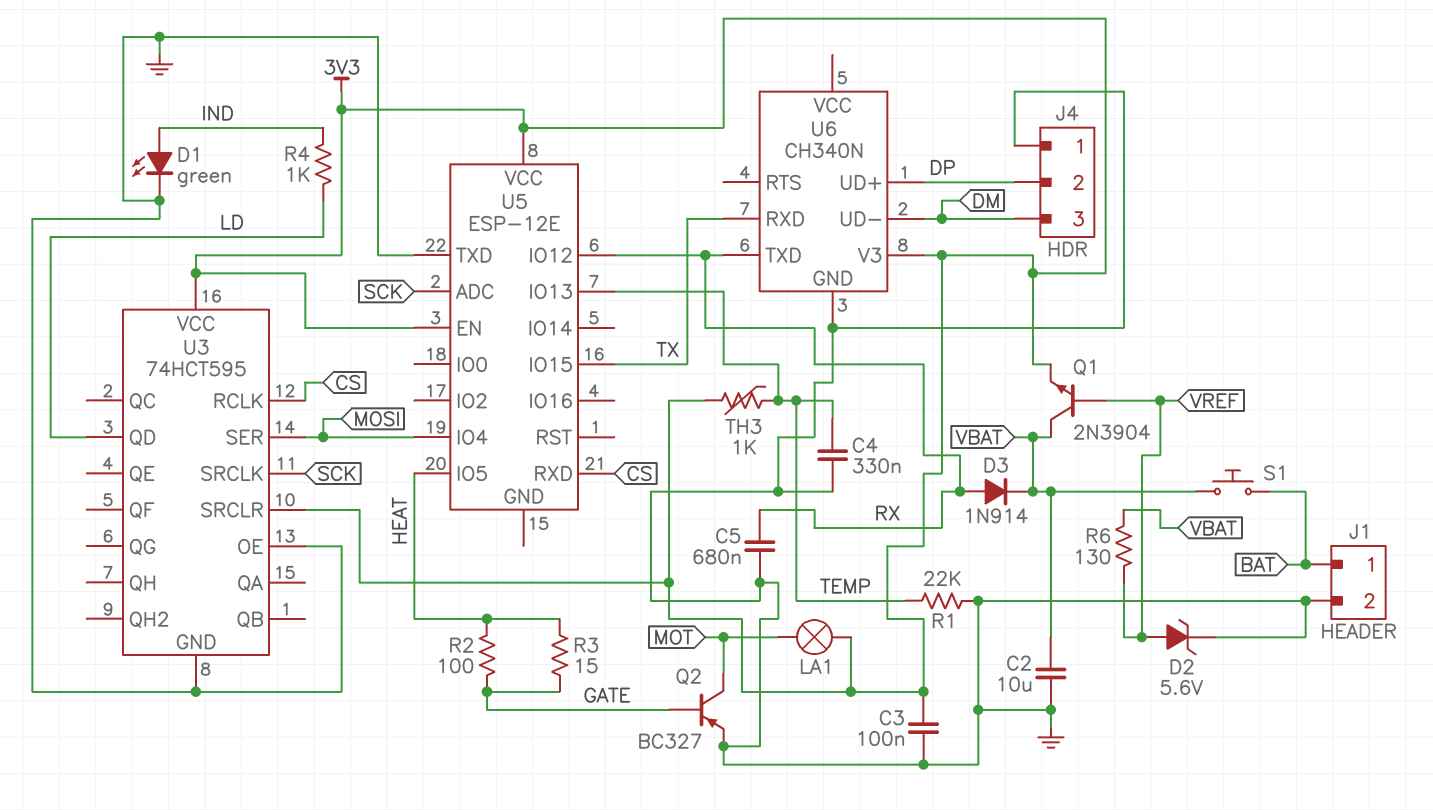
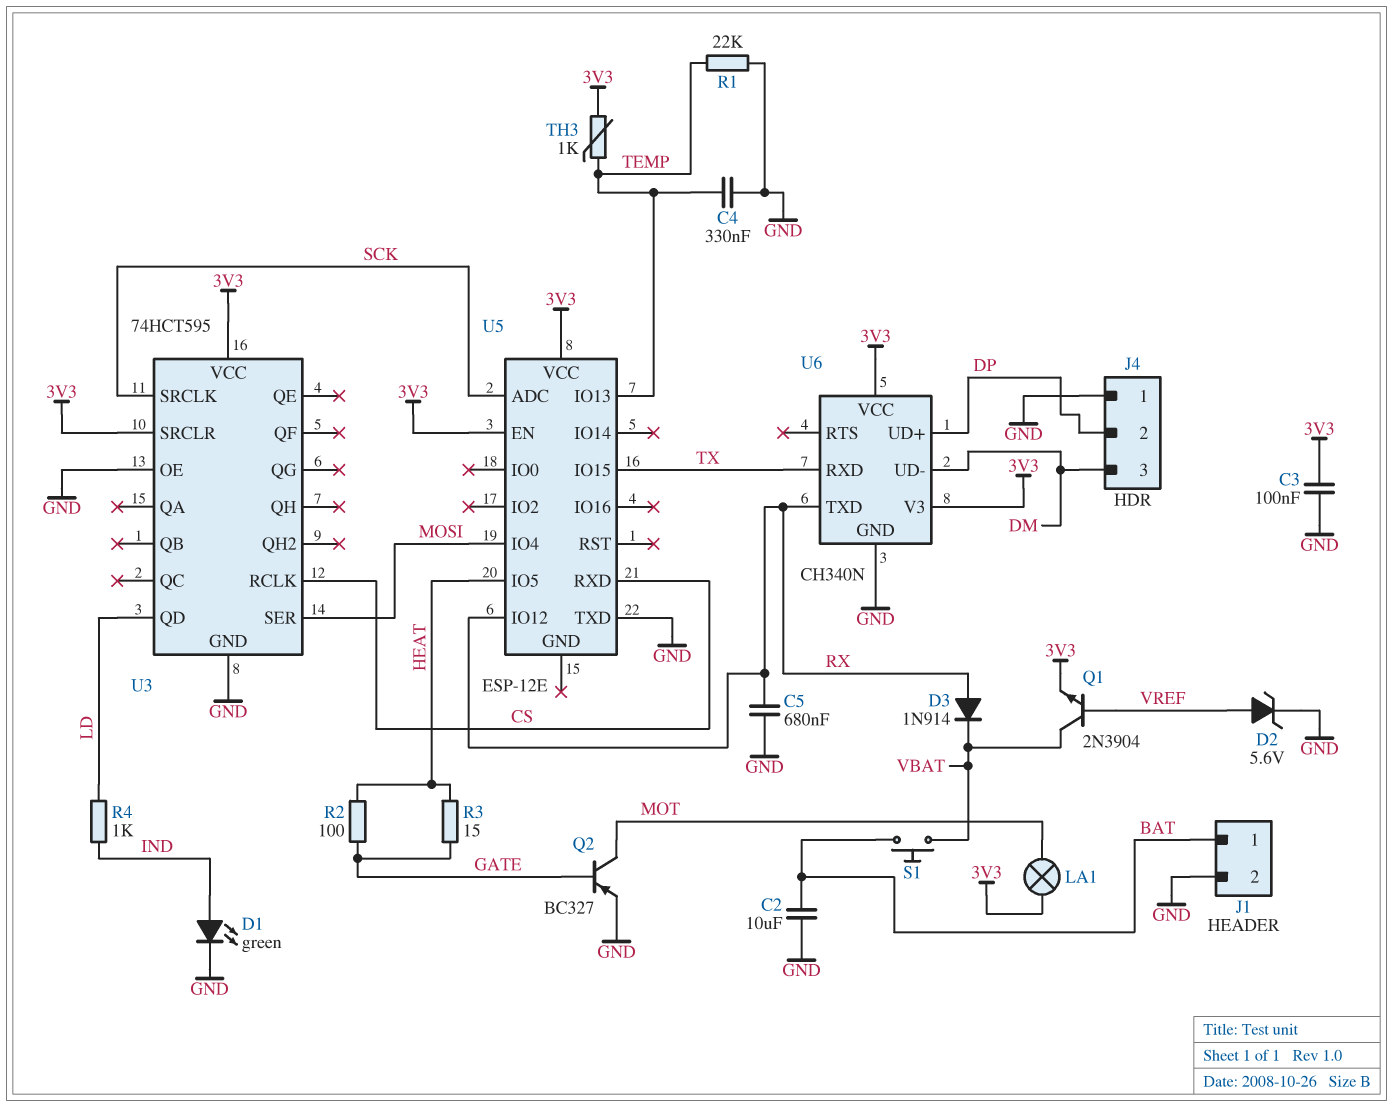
C2: 10uF (GND, VBAT) -> 10uF (BAT, GND)
R6: 130 (VBAT, VREF) -> none
U6 pin VCC: none -> 3V3

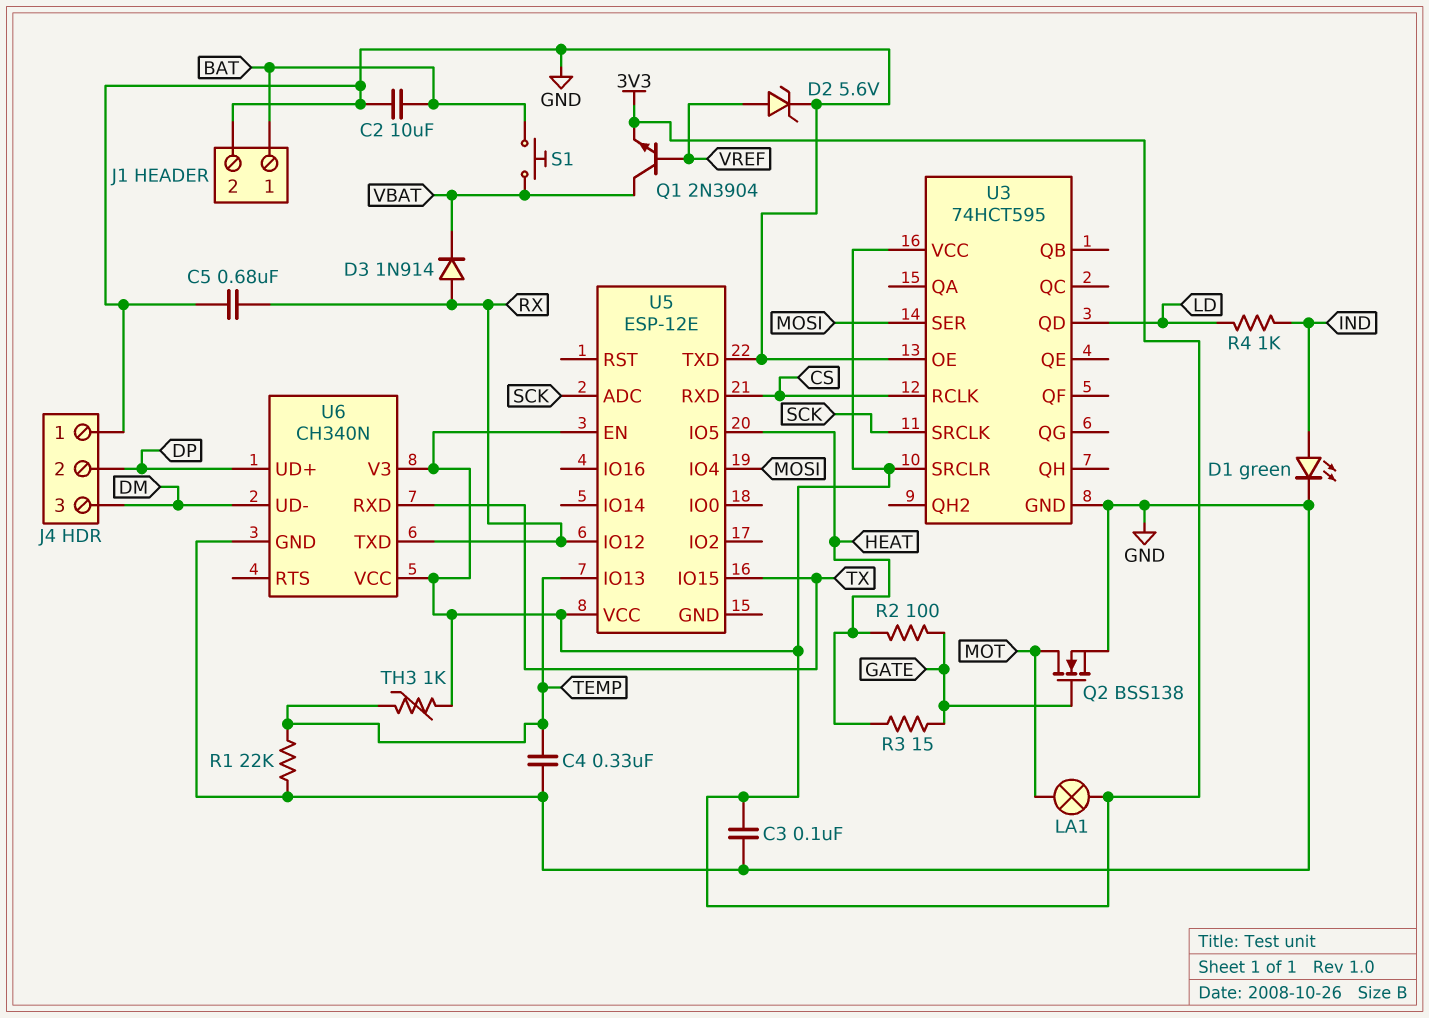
Q2: PNP BC327 (B GATE, C MOT, E GND) -> NMOS BSS138 (G GATE, D MOT, S GND)

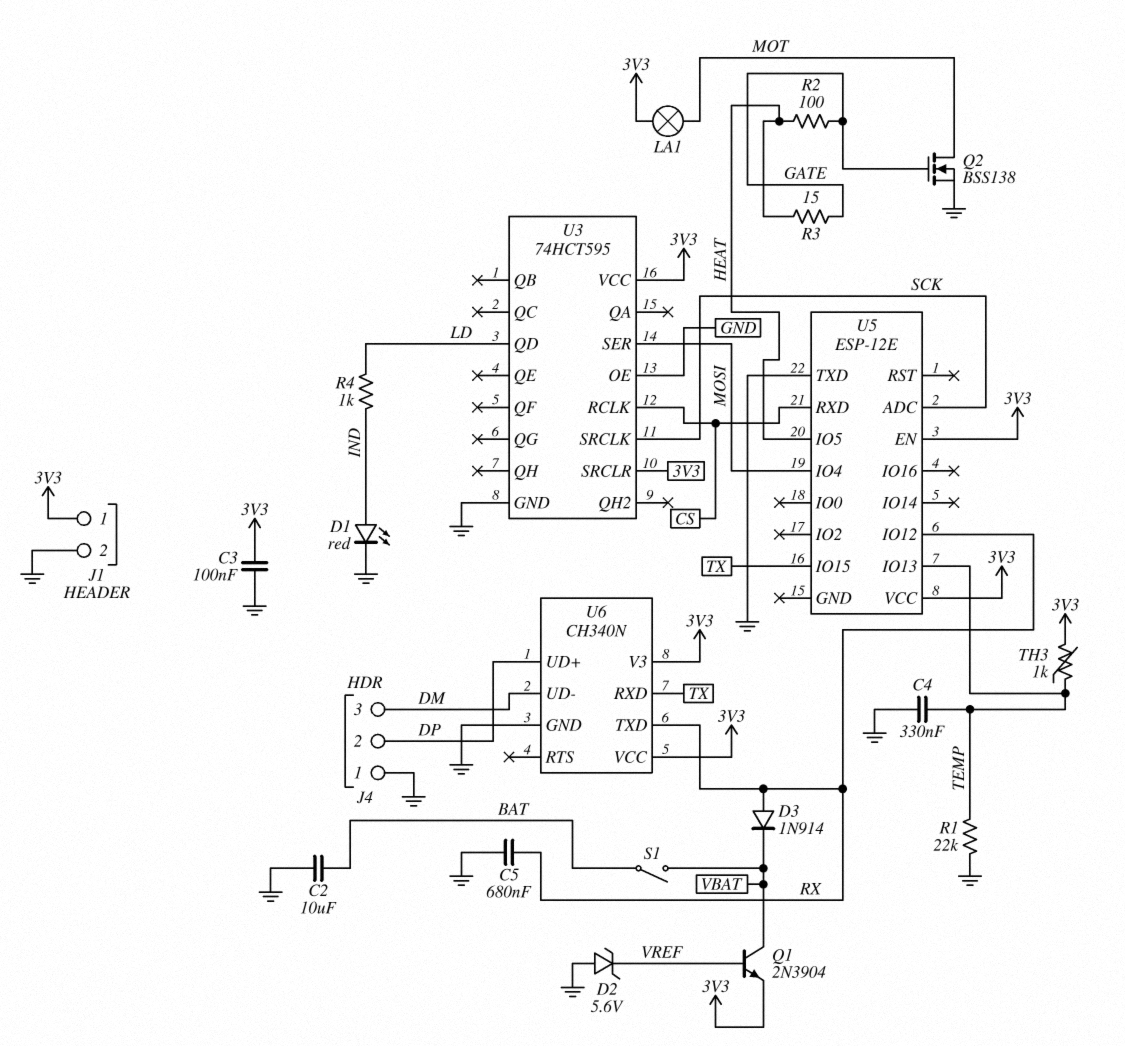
D1: LED green (A IND, K GND) -> LED red (A IND, K GND)
D2: zener 5.6V (A VREF, K GND) -> zener 5.6V (A GND, K VREF)
J1 pin 1: BAT -> 3V3
S1: button (BAT, VBAT) -> switch (BAT, VBAT)

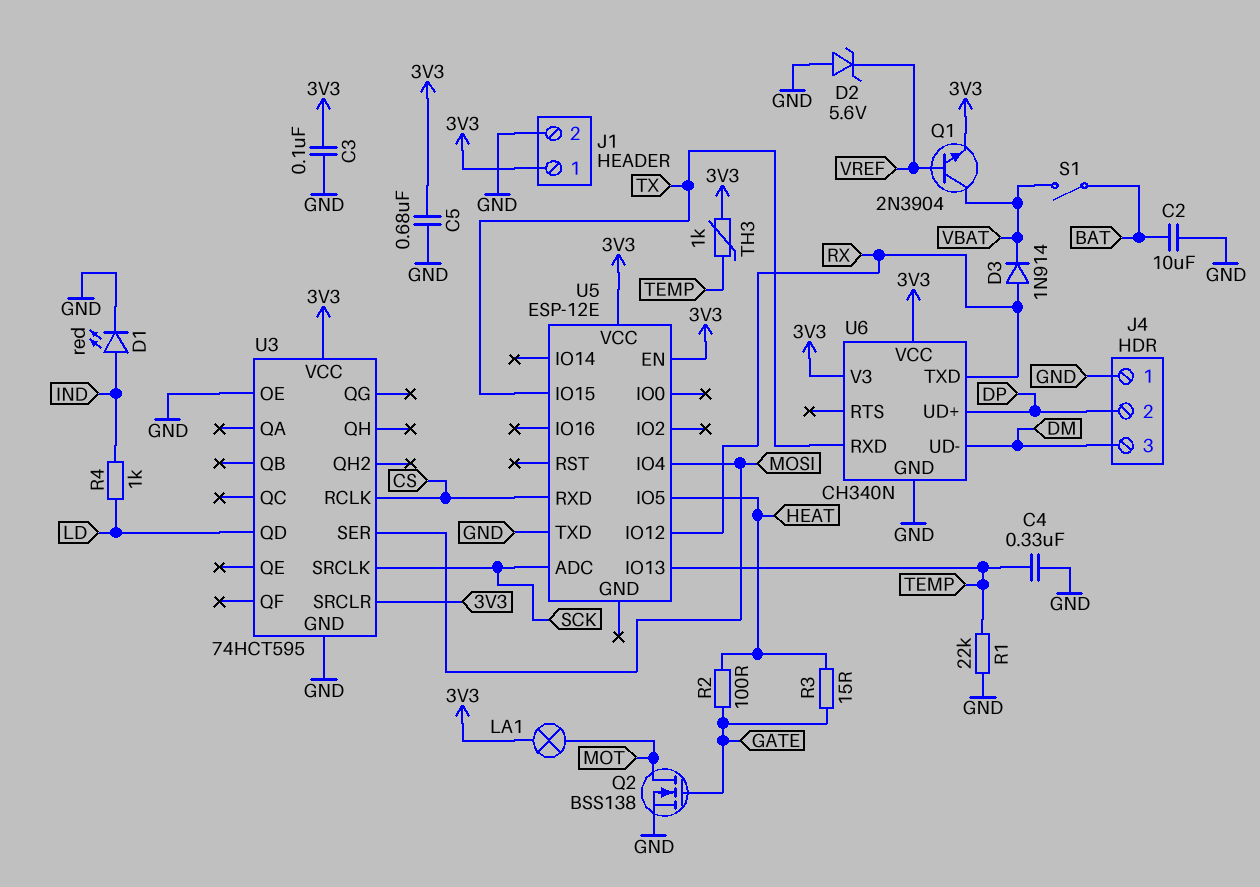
C5: 680nF (GND, RX) -> 680nF (3V3, GND)

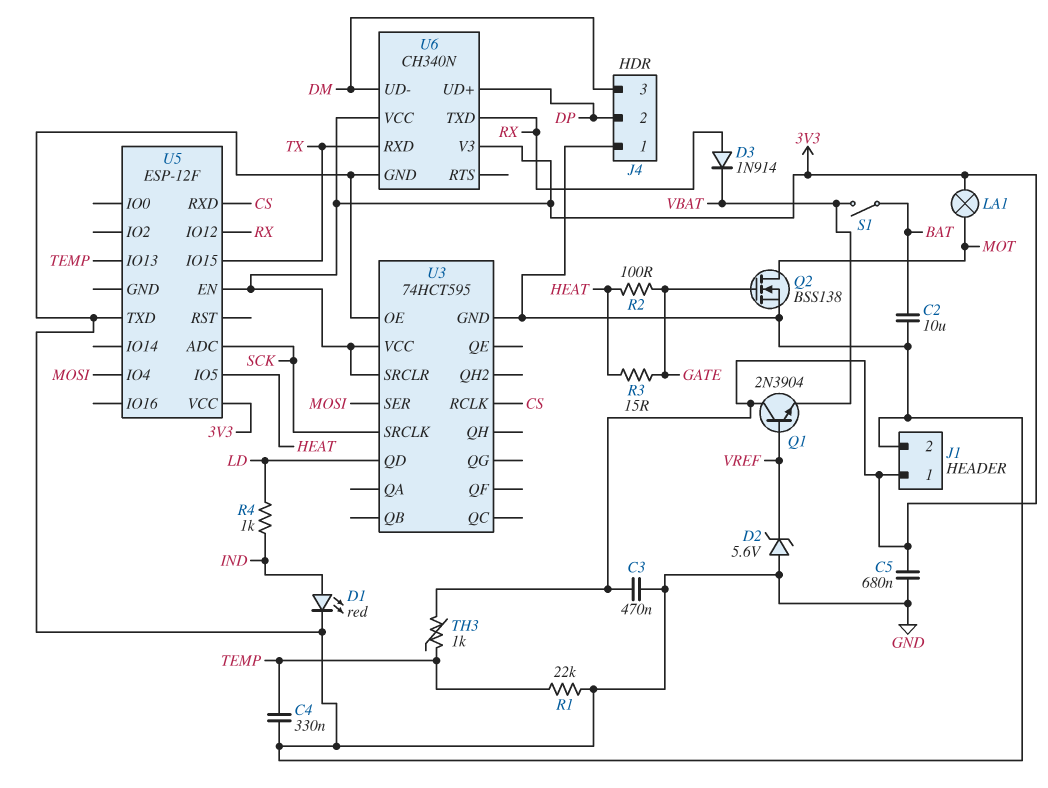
C3: 100nF (3V3, GND) -> 470nF (3V3, GND)
Q1: NPN 2N3904 (B VREF, C VBAT, E 3V3) -> NPN 2N3904 (B VREF, C 3V3, E VBAT)
U5: ESP-12E -> ESP-12F

